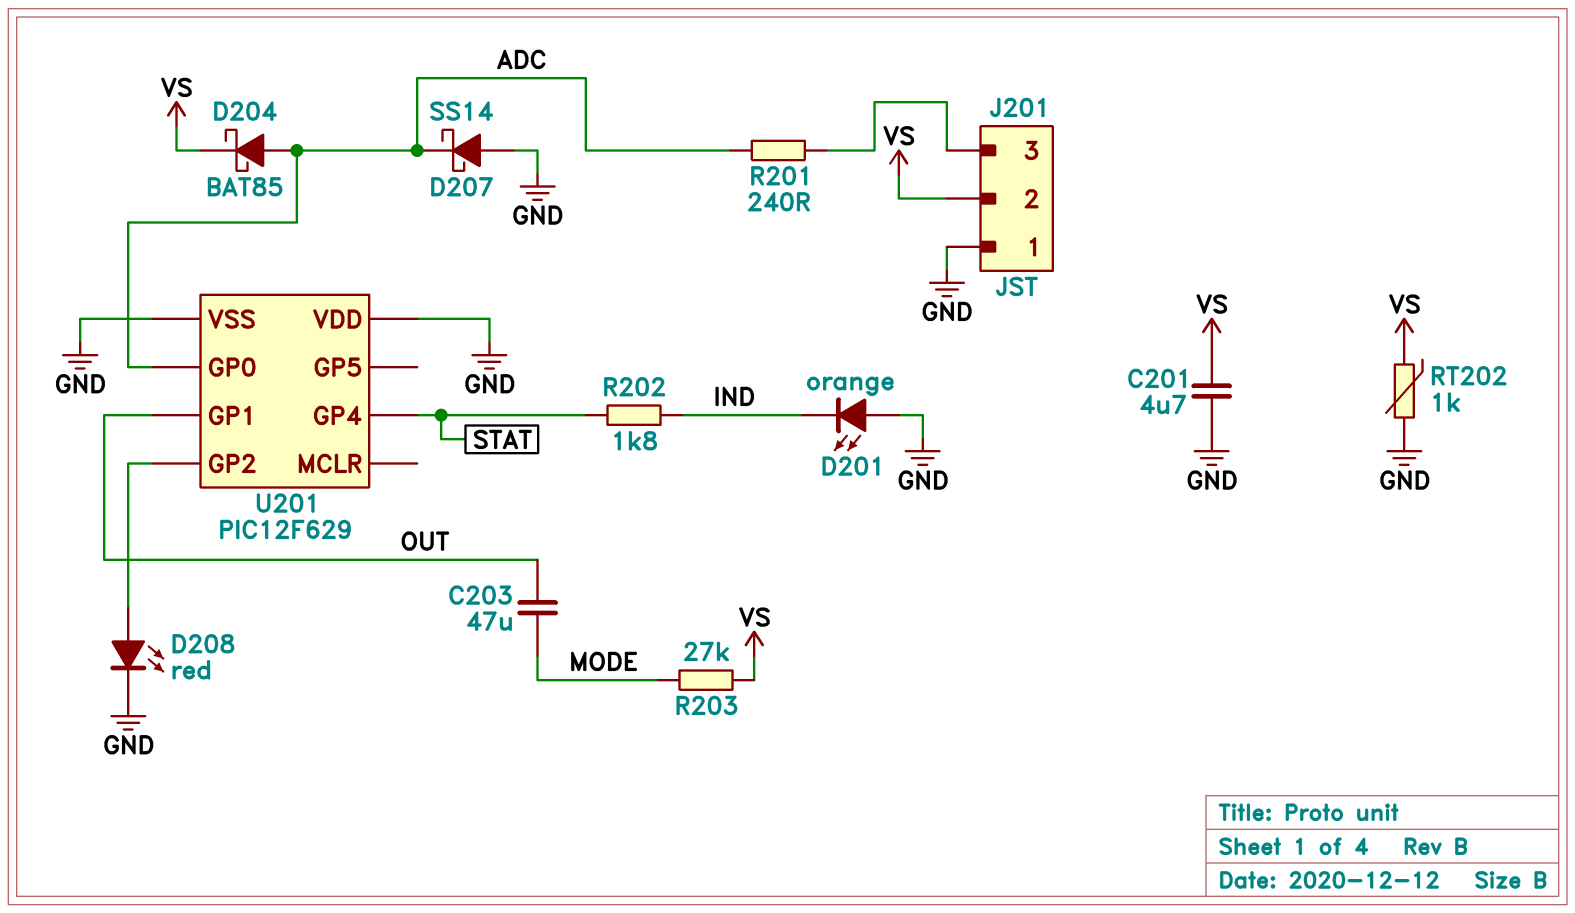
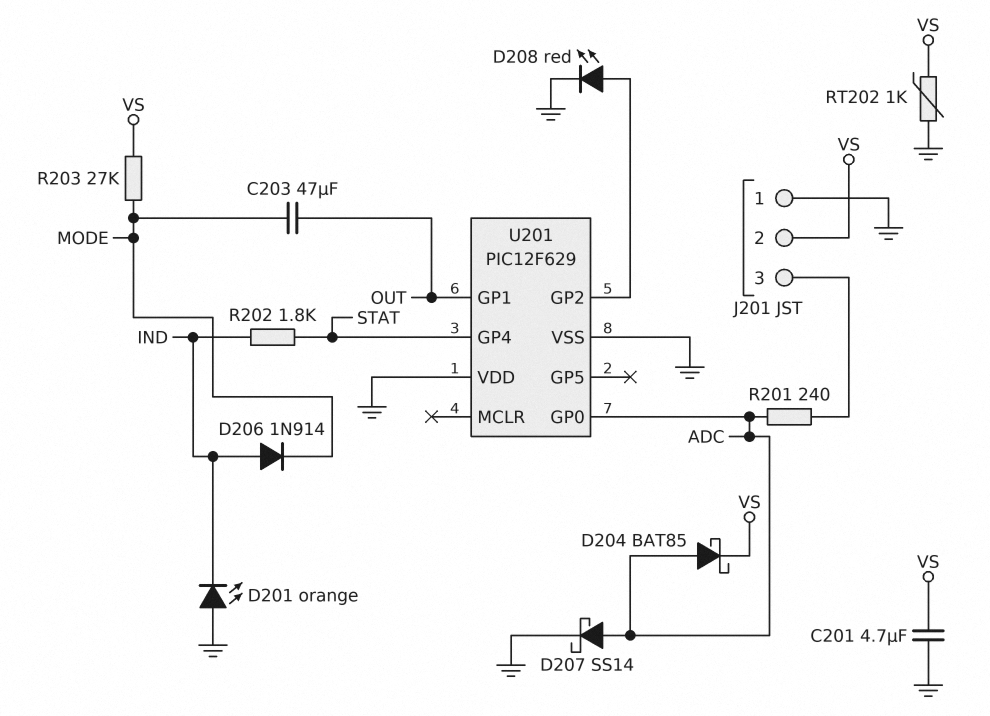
D206: none -> diode 1N914 (A IND, K MODE)
D207: schottky SS14 (A GND, K ADC) -> schottky SS14 (A ADC, K GND)

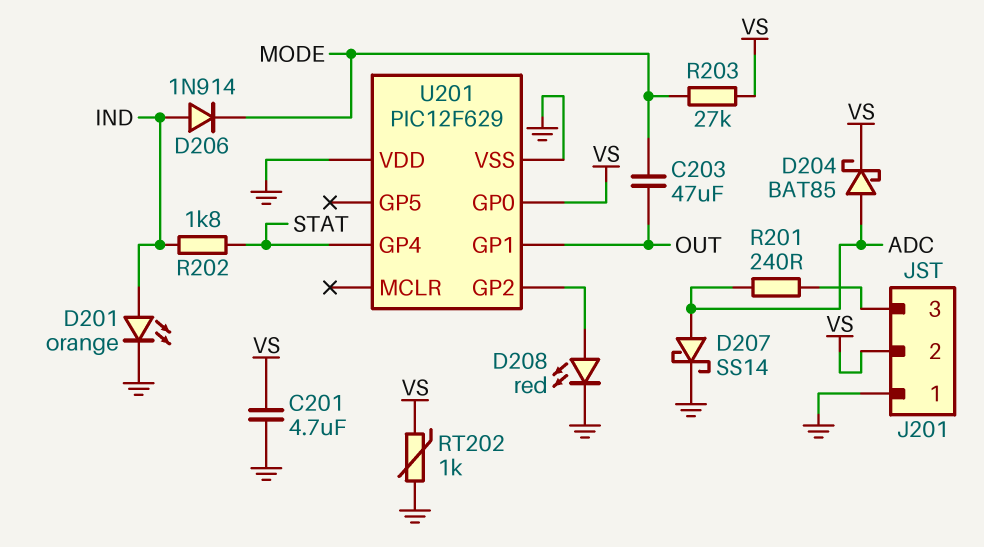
D201: LED orange (A GND, K IND) -> LED orange (A IND, K GND)
U201 pin GP0: ADC -> VS

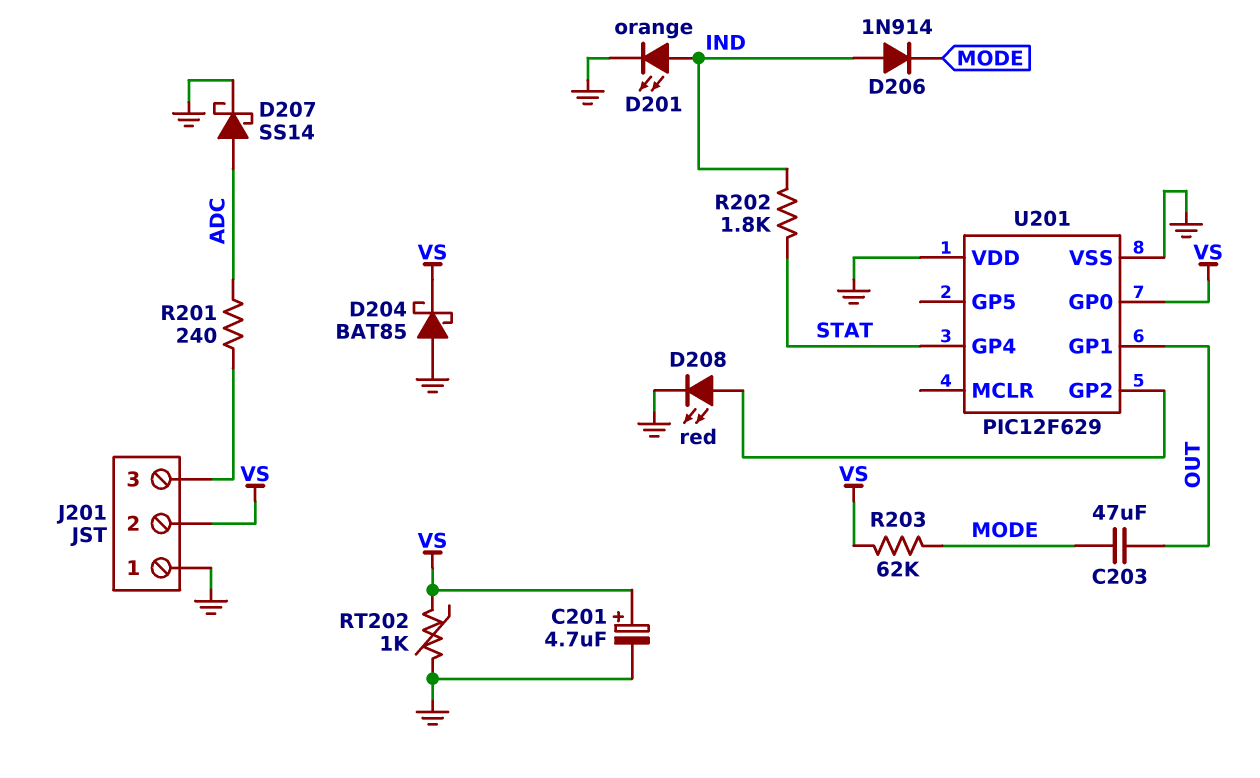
C201: 4.7uF (GND, VS) -> 4.7uF (plus VS, minus GND)
D204: schottky BAT85 (A ADC, K VS) -> schottky BAT85 (A GND, K VS)
R203: 27k (MODE, VS) -> 62k (MODE, VS)

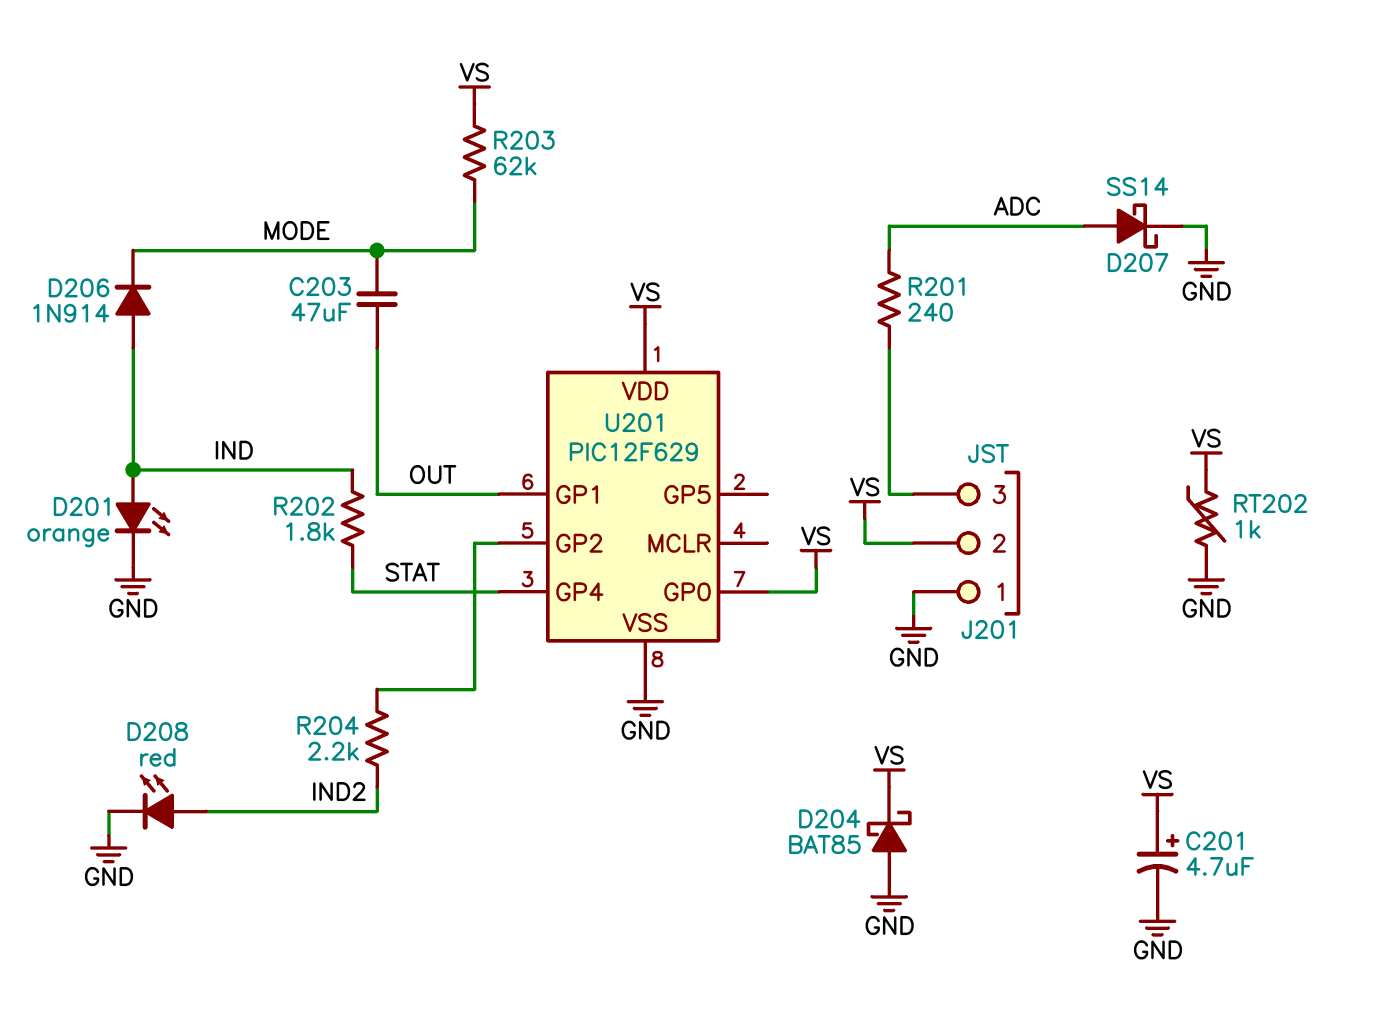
D208: LED red (A U201/GP2, K GND) -> LED red (A IND2, K GND)
R204: none -> 2.2k (IND2, U201/GP2)
U201 pin VDD: GND -> VS

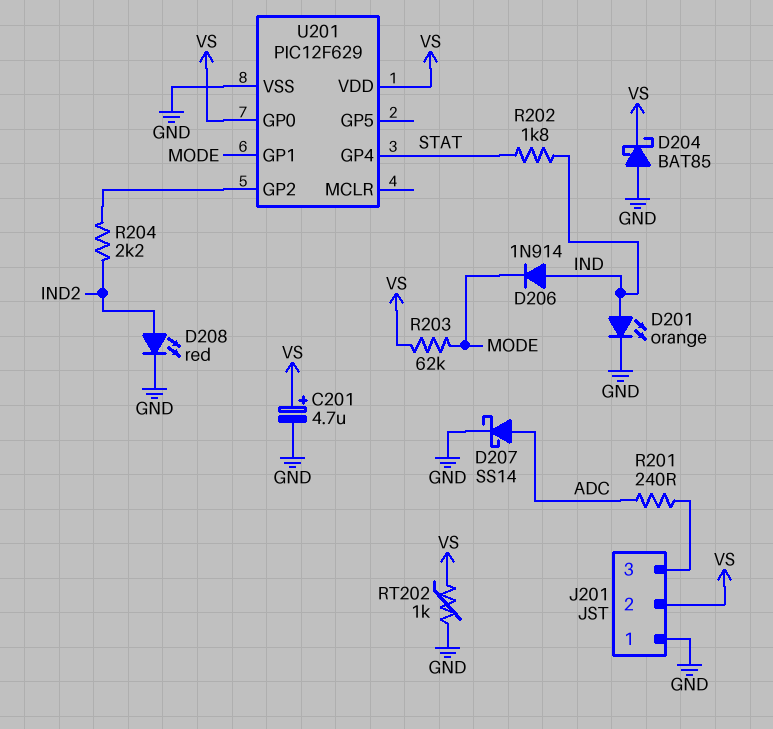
C203: 47uF (MODE, OUT) -> none
U201 pin GP1: OUT -> MODE

